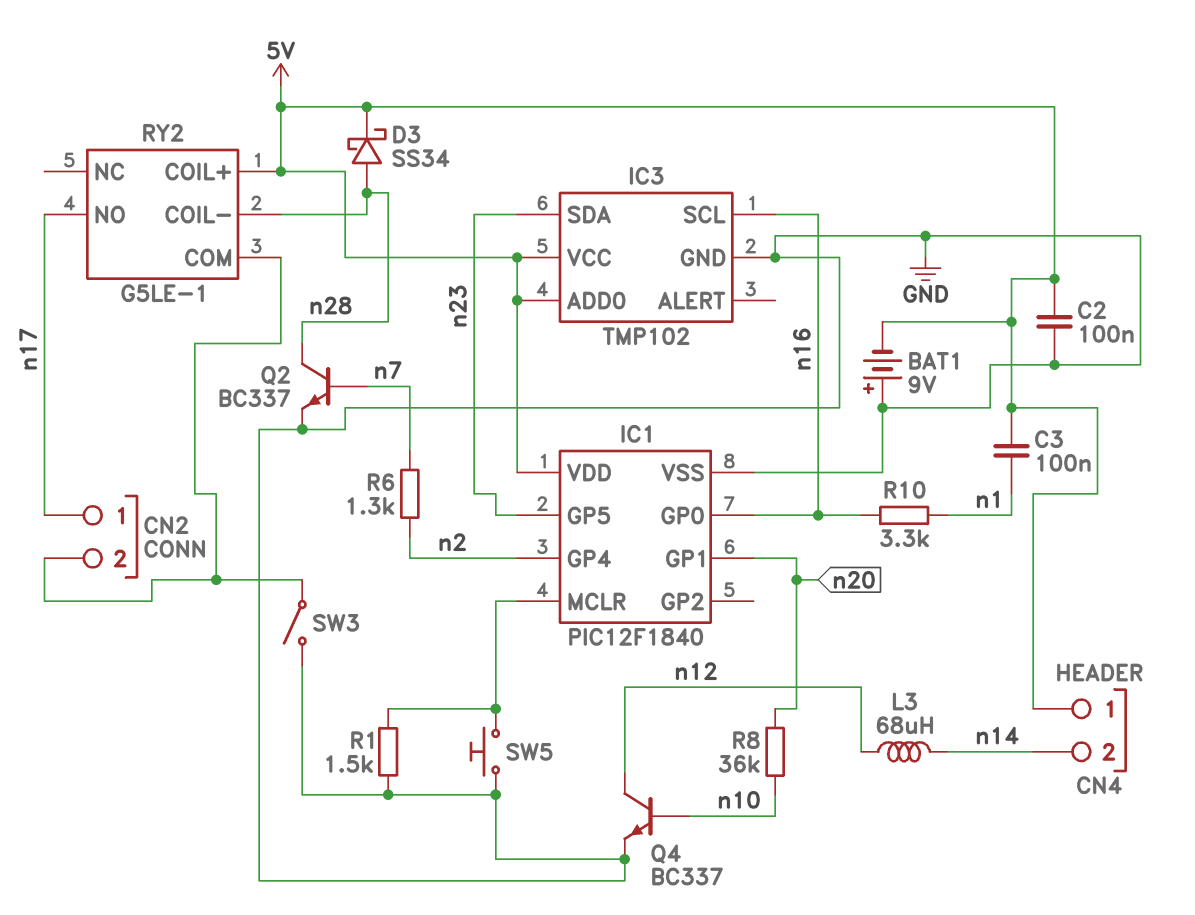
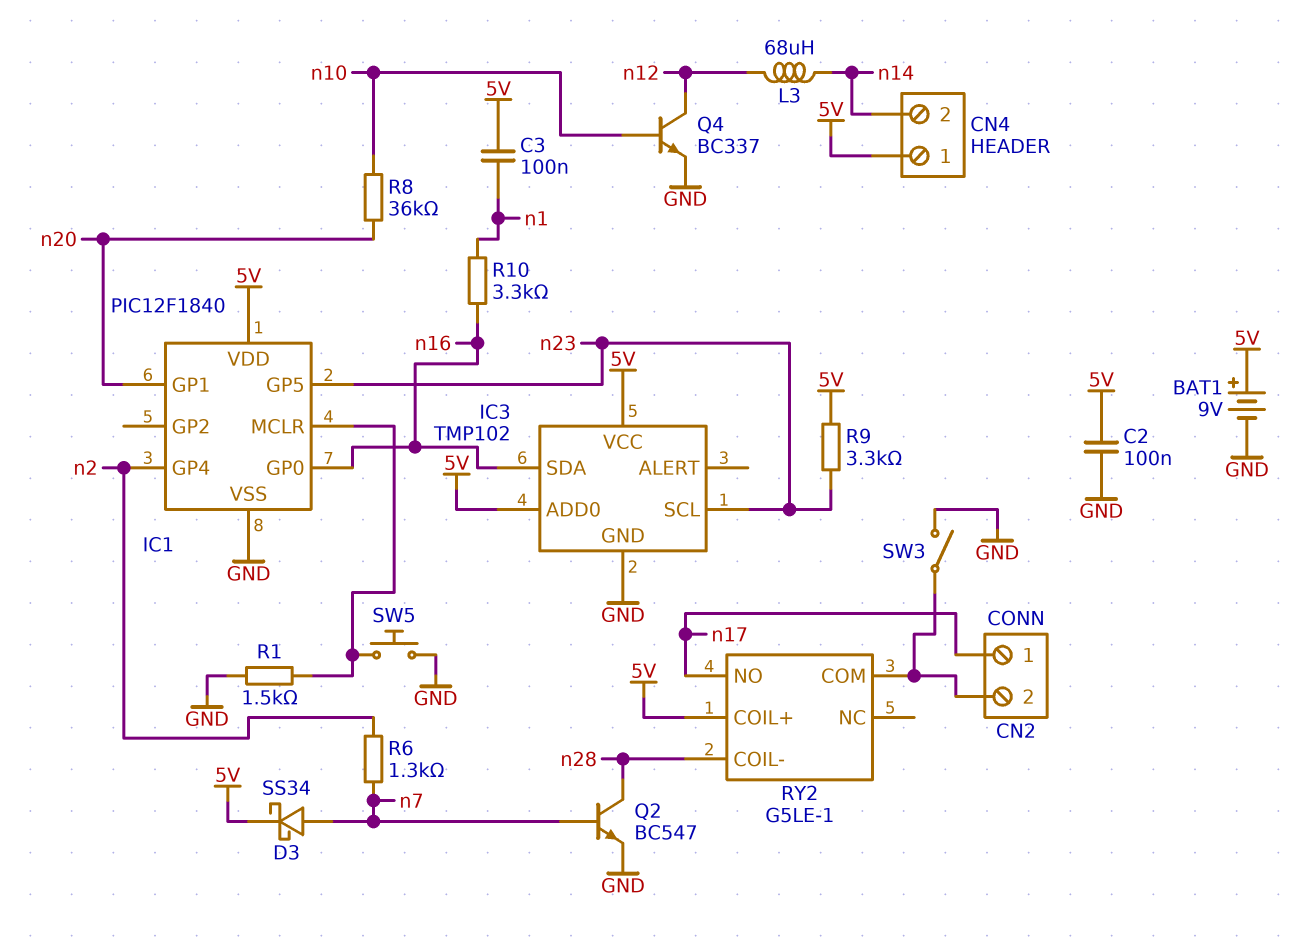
BAT1: 9V (plus GND, minus 5V) -> 9V (plus 5V, minus GND)
D3: schottky SS34 (A n28, K 5V) -> schottky SS34 (A n7, K 5V)
IC3 pin SCL: n16 -> n23
IC3 pin SDA: n23 -> n16
Q2: NPN BC337 (B n7, C n28, E GND) -> NPN BC547 (B n7, C n28, E GND)
R9: none -> 3.3k (5V, n23)

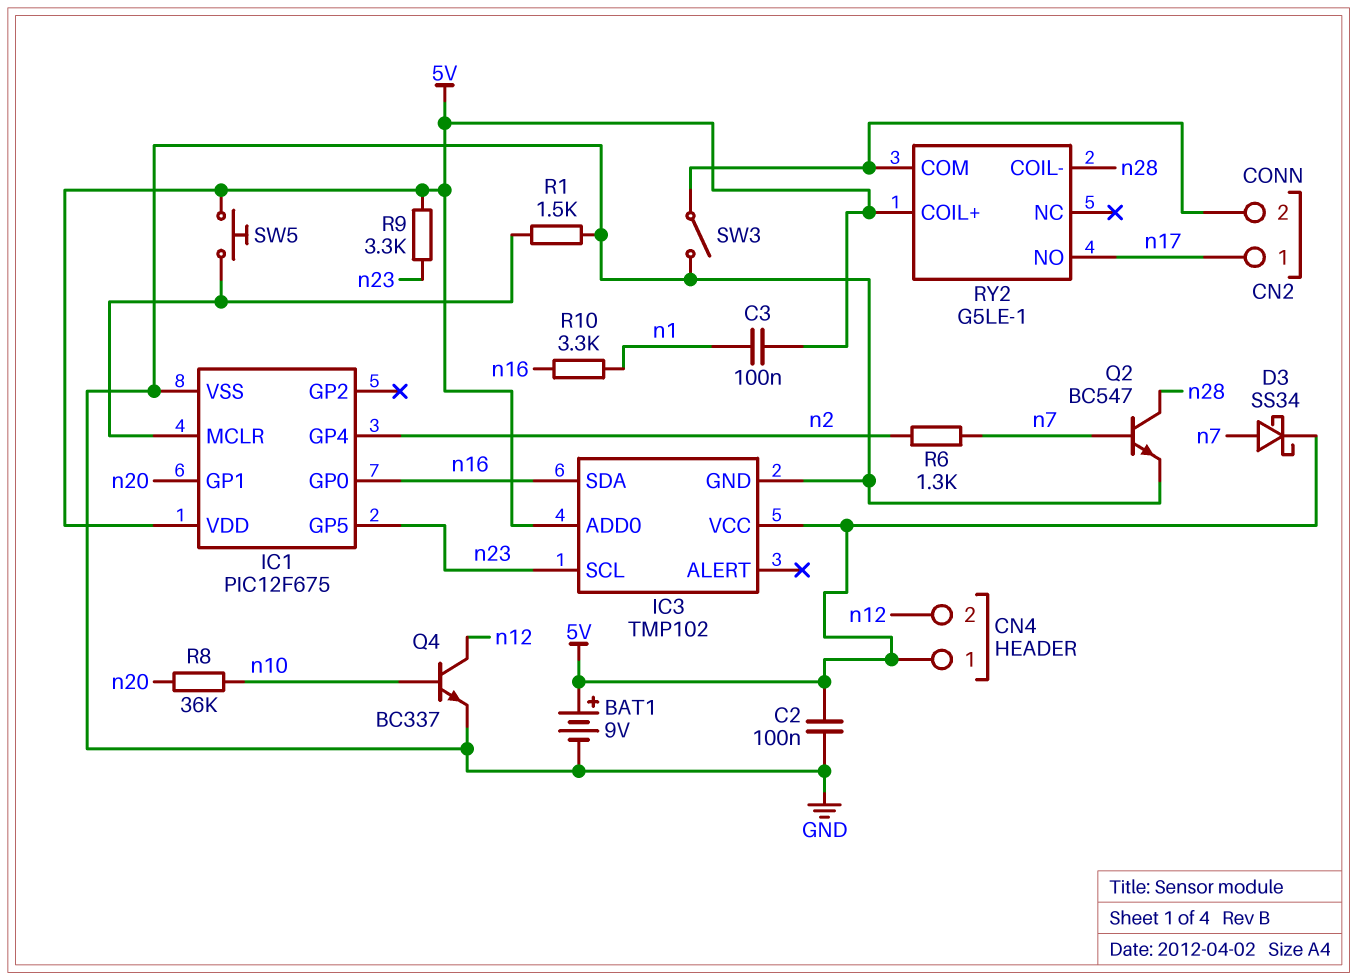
CN4 pin 2: n14 -> n12
IC1: PIC12F1840 -> PIC12F675
L3: 68uH (n12, n14) -> none
SW5: button (GND, IC1/MCLR) -> button (5V, IC1/MCLR)

